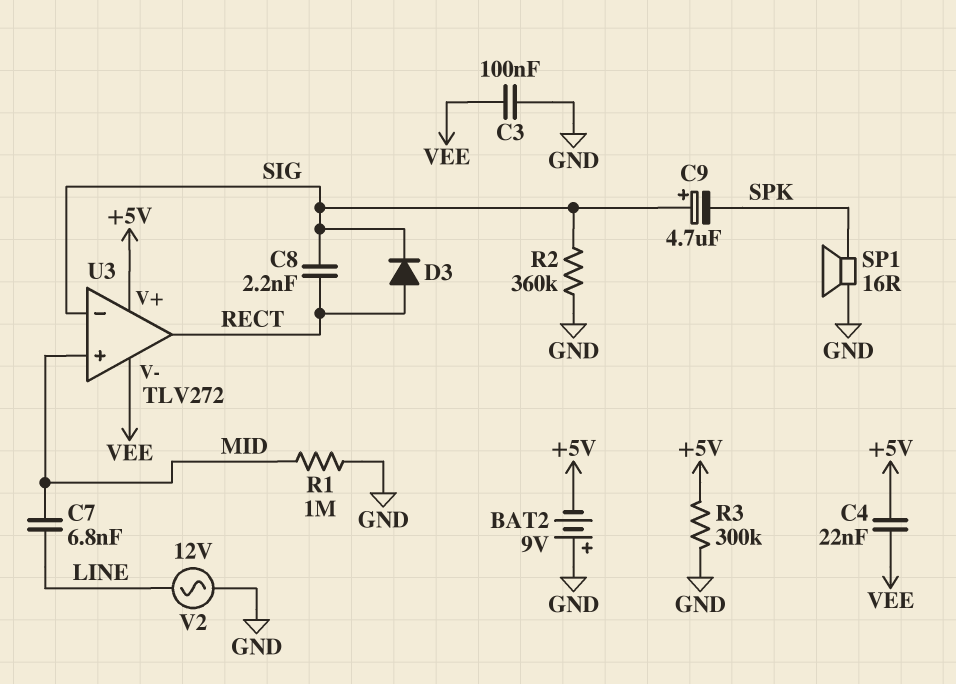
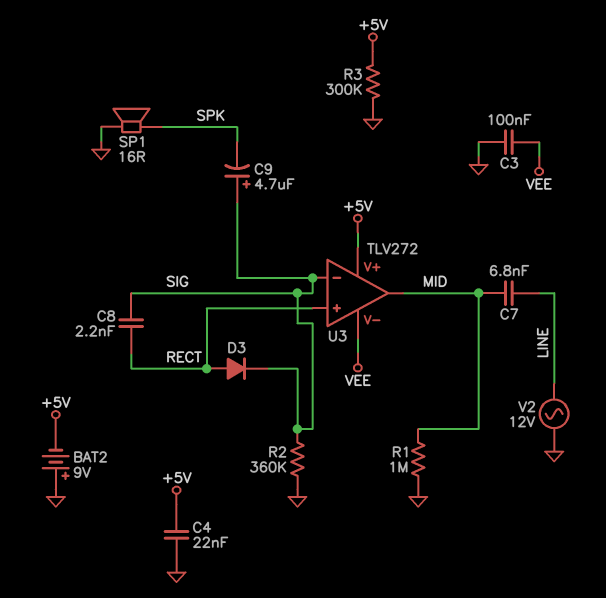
C4: 22nF (+5V, VEE) -> 22nF (+5V, GND)
U3 pin in+: MID -> RECT
U3 pin out: RECT -> MID

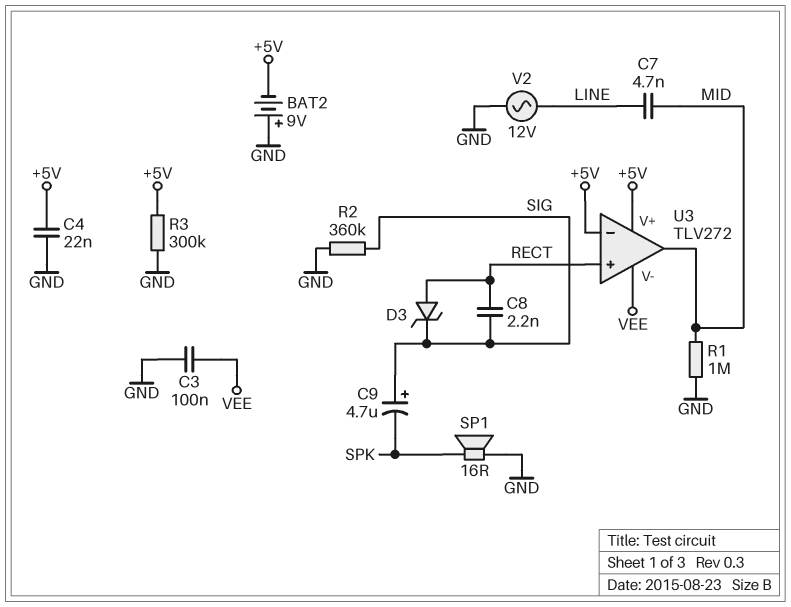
C7: 6.8nF (LINE, MID) -> 4.7nF (LINE, MID)
D3: diode (A RECT, K SIG) -> zener (A RECT, K SIG)
U3 pin in-: SIG -> +5V

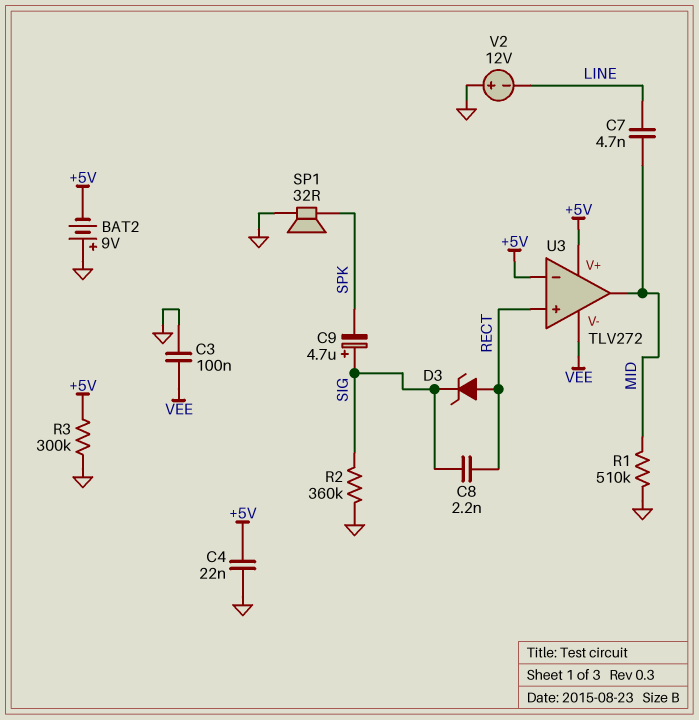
R1: 1M (GND, MID) -> 510k (GND, MID)
SP1: speaker 16R (GND, SPK) -> speaker 32R (GND, SPK)
V2: AC 12V (GND, LINE) -> 12V (plus GND, minus LINE)

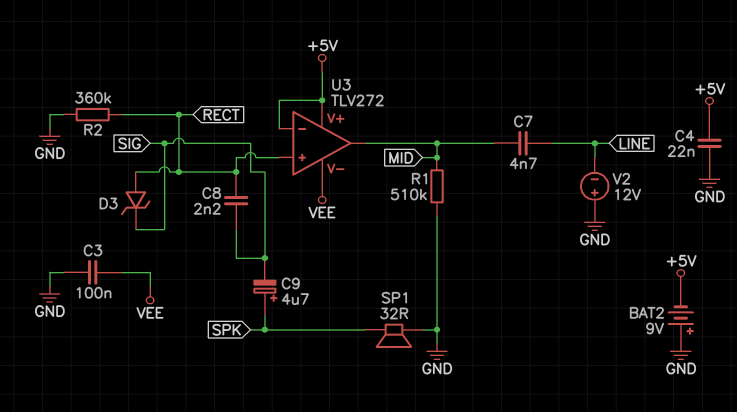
C9: 4.7uF (plus SIG, minus SPK) -> 4.7uF (plus SPK, minus SIG)
R2: 360k (GND, SIG) -> 360k (GND, RECT)
R3: 300k (+5V, GND) -> none

